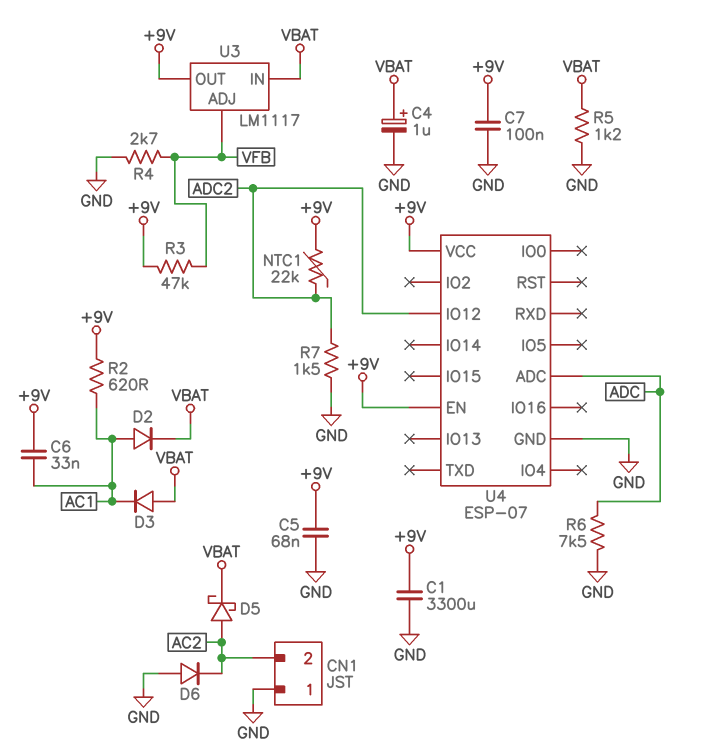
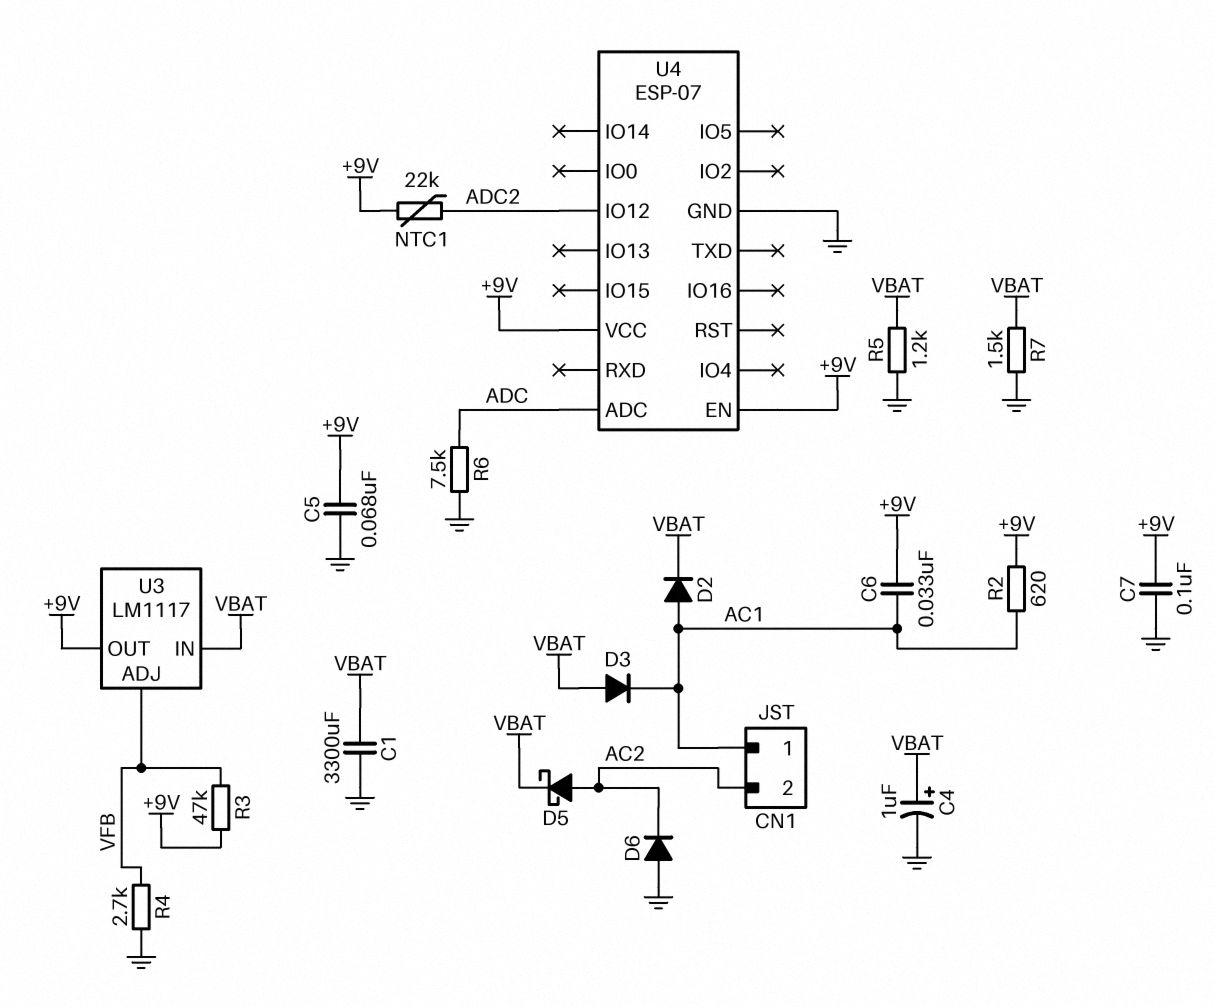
C1: 3300uF (+9V, GND) -> 3300uF (GND, VBAT)
CN1 pin 1: GND -> AC1
R7: 1.5k (ADC2, GND) -> 1.5k (GND, VBAT)

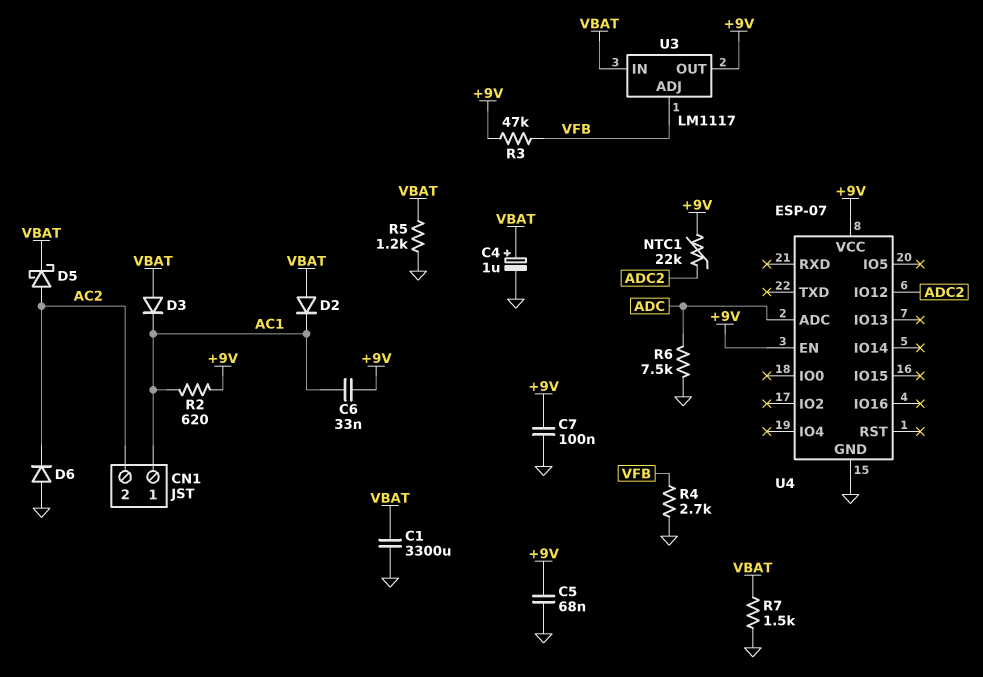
D2: diode (A AC1, K VBAT) -> diode (A VBAT, K AC1)

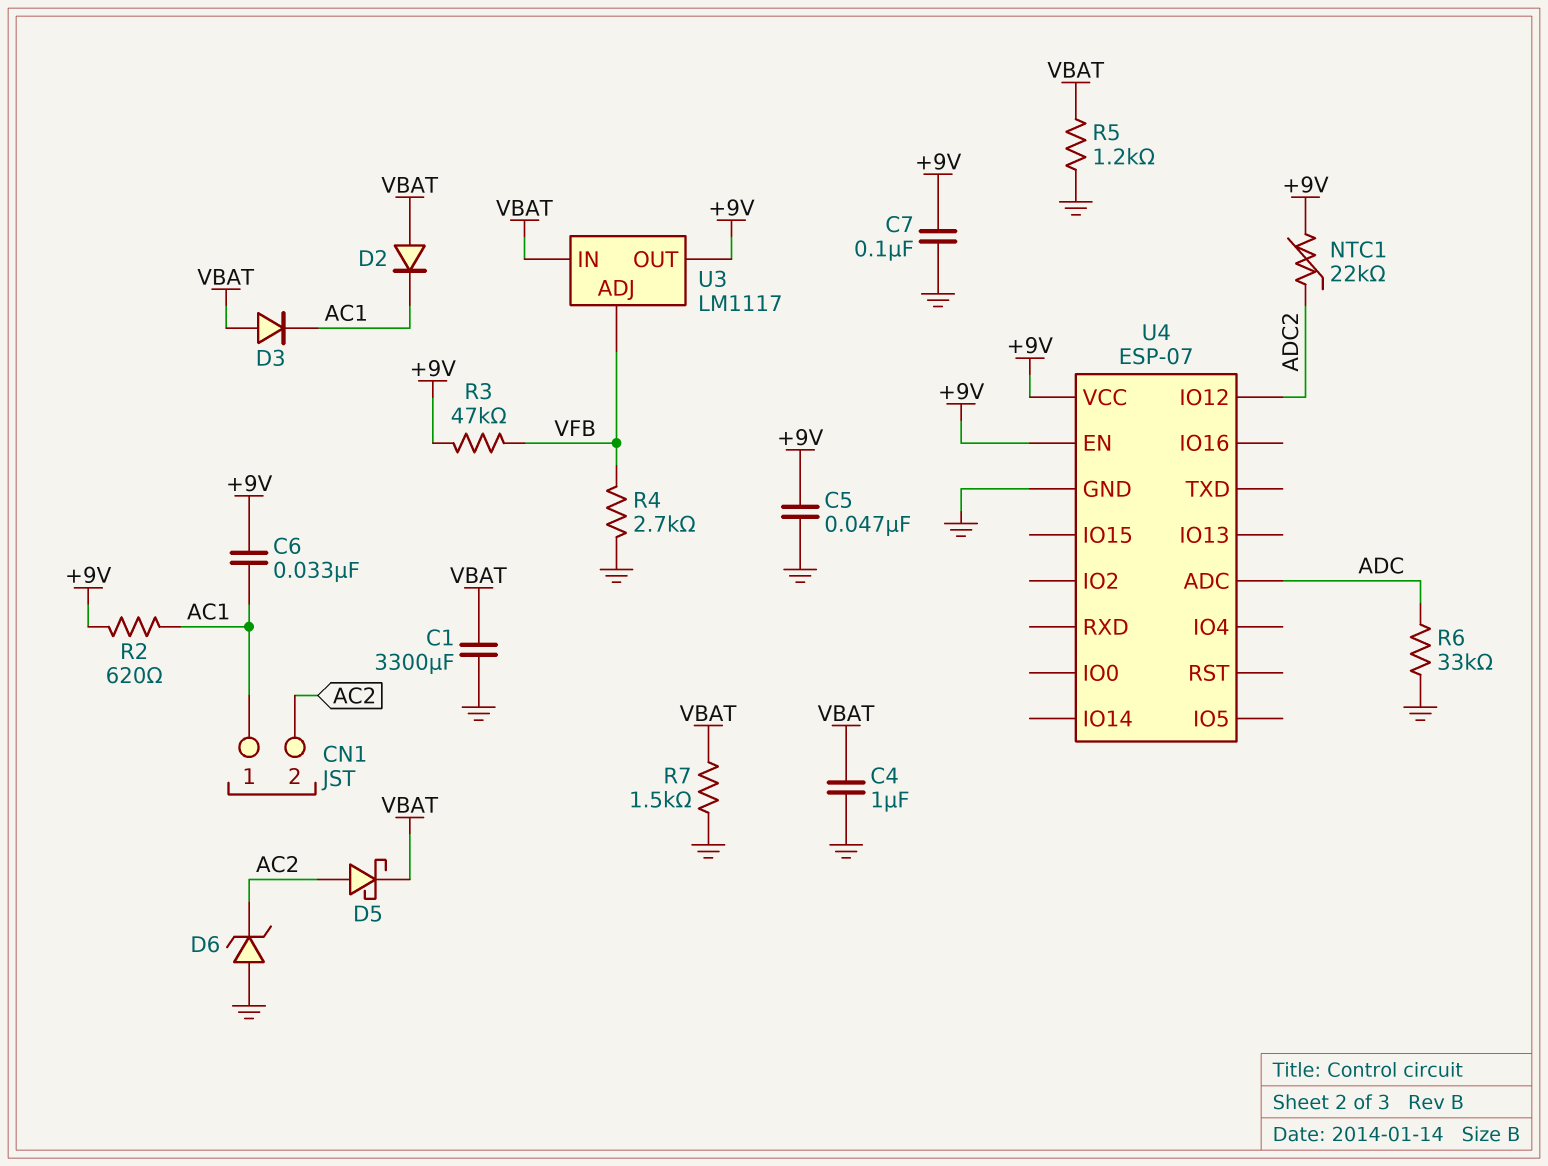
C4: 1uF (plus VBAT, minus GND) -> 1uF (GND, VBAT)
C5: 68nF (+9V, GND) -> 47nF (+9V, GND)
D6: diode (A GND, K AC2) -> zener (A GND, K AC2)
R6: 7.5k (ADC, GND) -> 33k (ADC, GND)

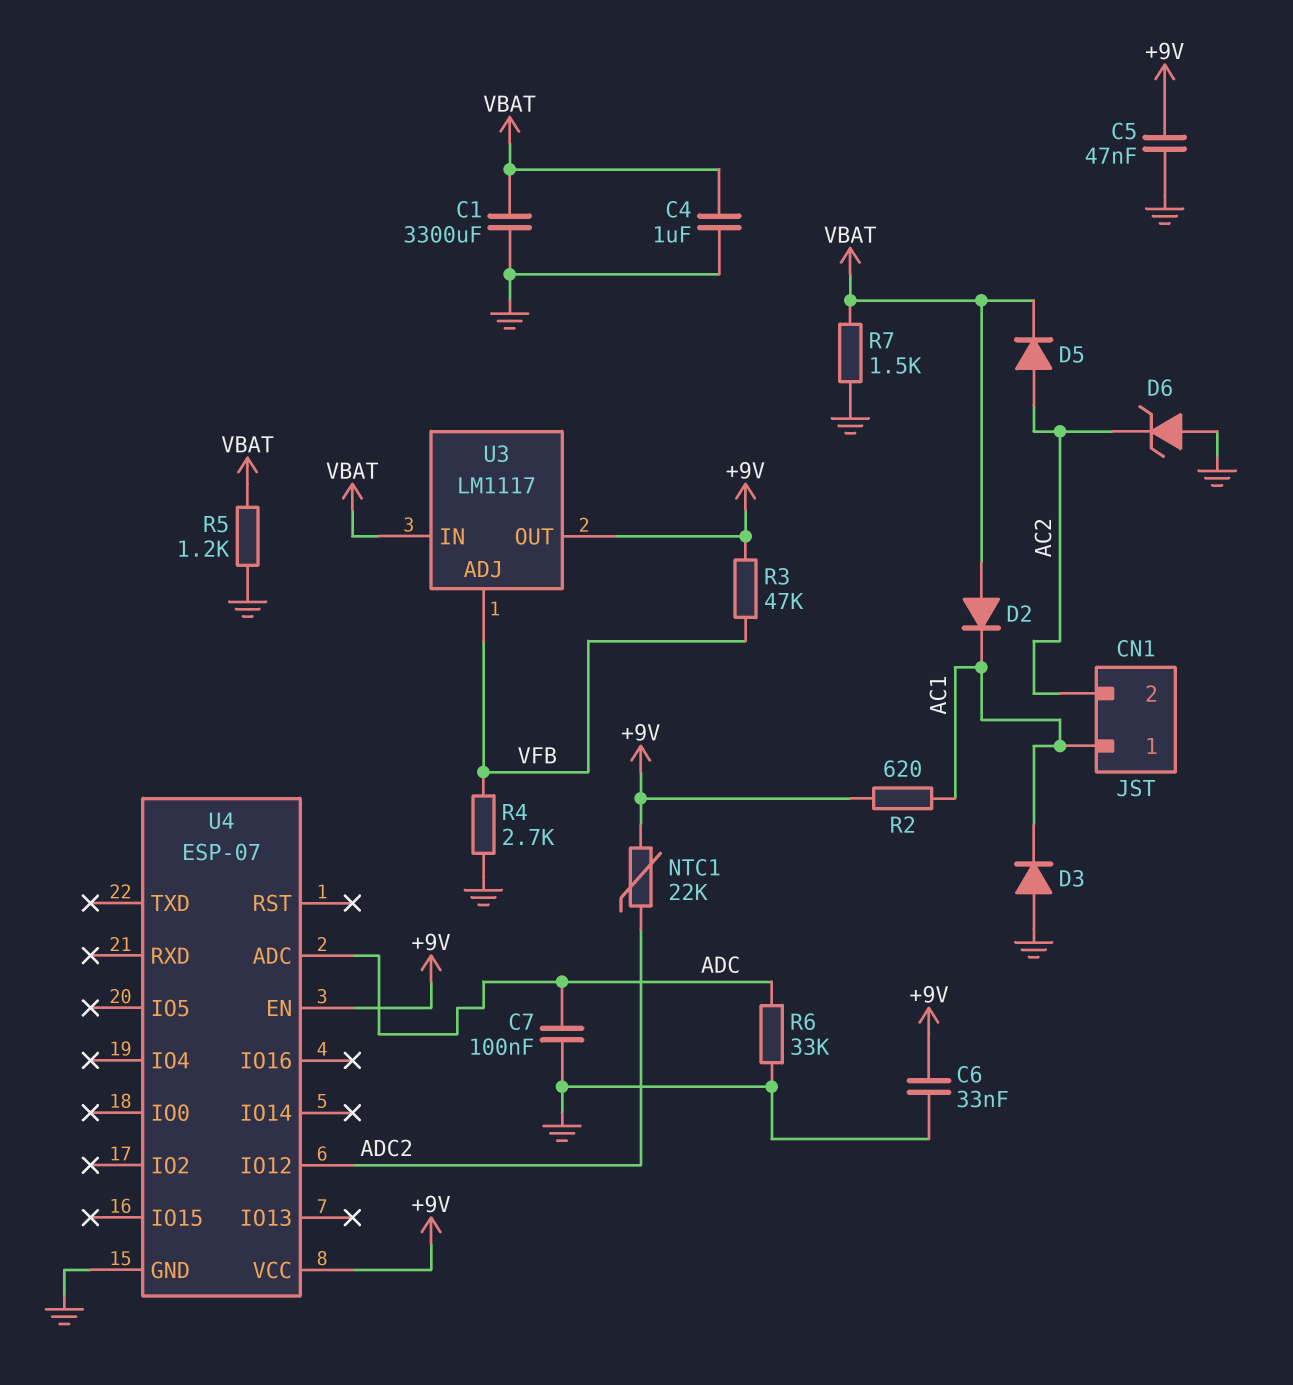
C6: 33nF (+9V, AC1) -> 33nF (+9V, GND)
C7: 100nF (+9V, GND) -> 100nF (ADC, GND)
D3: diode (A VBAT, K AC1) -> diode (A GND, K AC1)
D5: schottky (A AC2, K VBAT) -> diode (A AC2, K VBAT)

